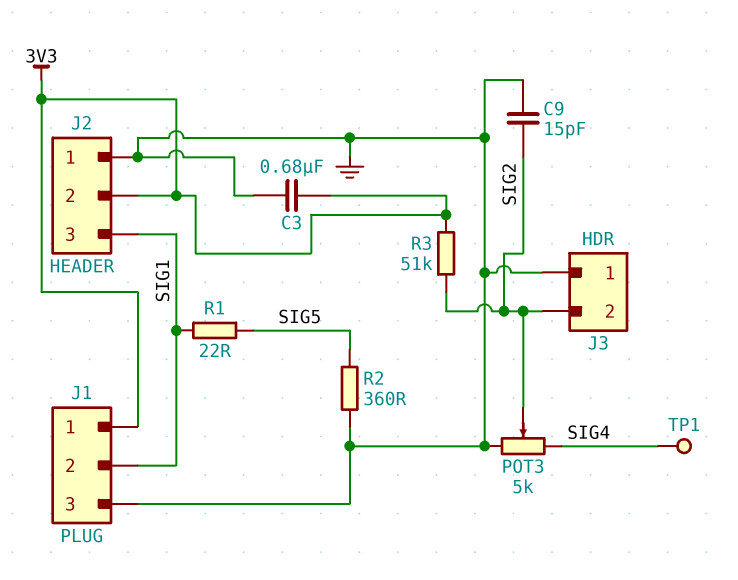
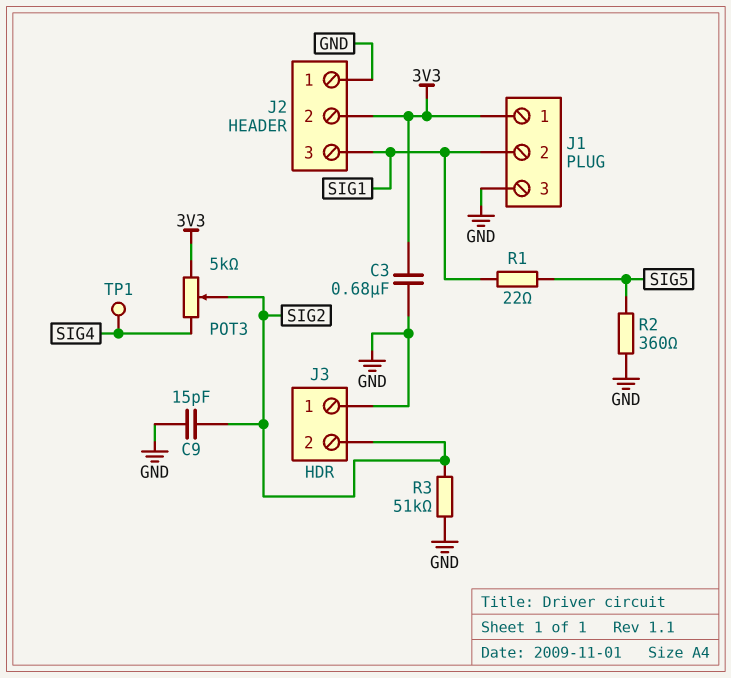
POT3: 5k (GND, SIG4, wiper SIG2) -> 5k (3V3, SIG4, wiper SIG2)
R3: 51k (3V3, SIG2) -> 51k (GND, SIG2)

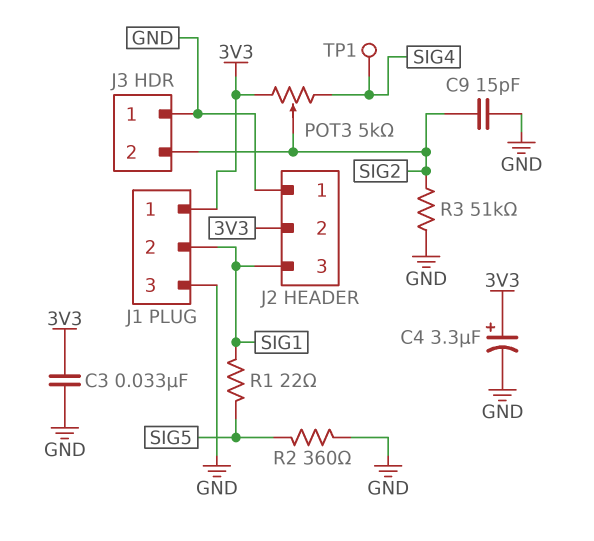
C3: 680nF (3V3, GND) -> 33nF (3V3, GND)
C4: none -> 3.3uF (plus 3V3, minus GND)

